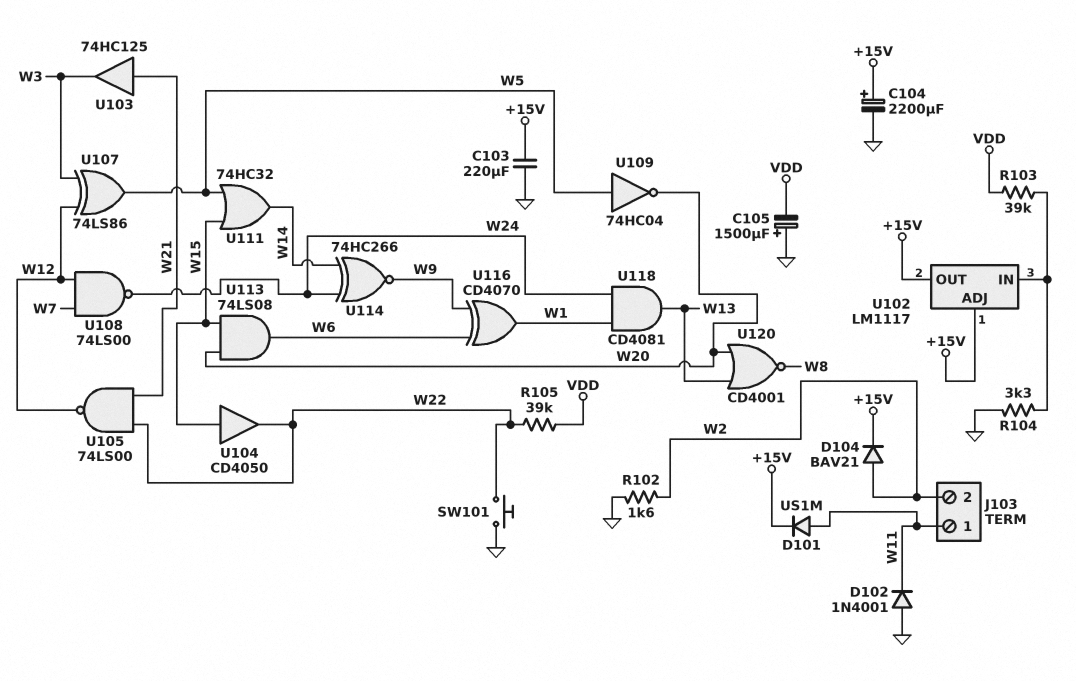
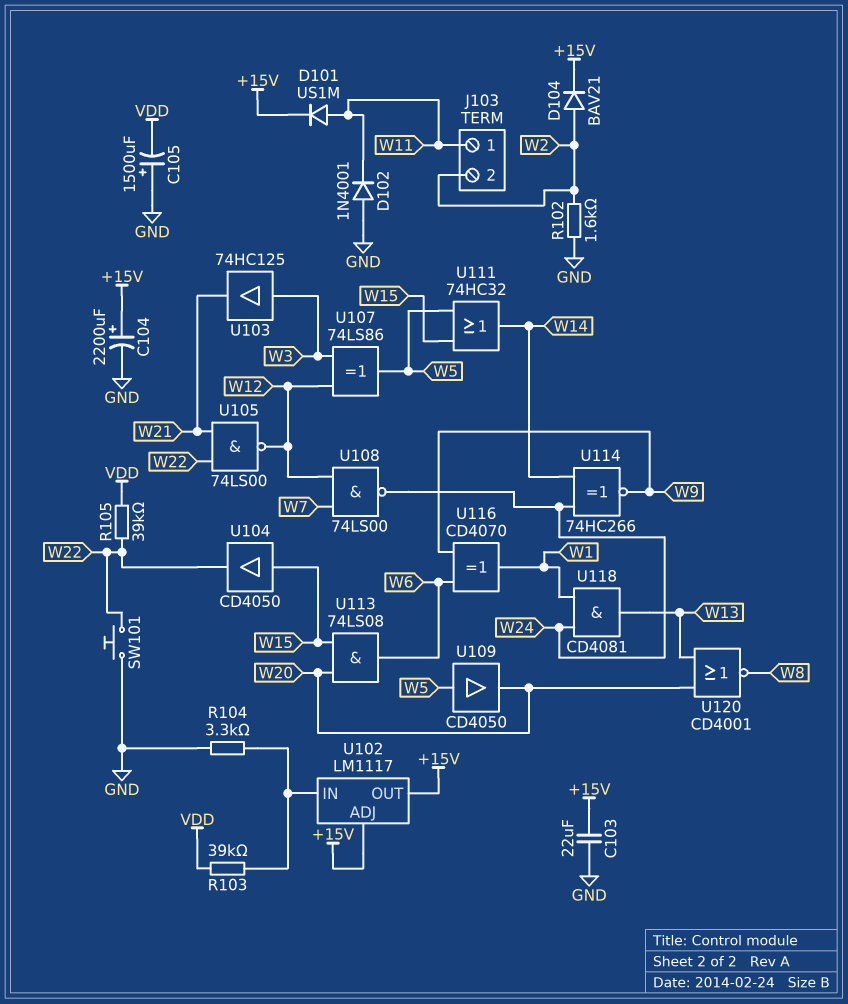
C103: 220uF (+15V, GND) -> 22uF (+15V, GND)
U103: buffer 74HC125 (in W21, out W3) -> buffer 74HC125 (in W3, out W21)
U109: NOT 74HC04 (in W5, out W20) -> buffer CD4050 (in W5, out W20)

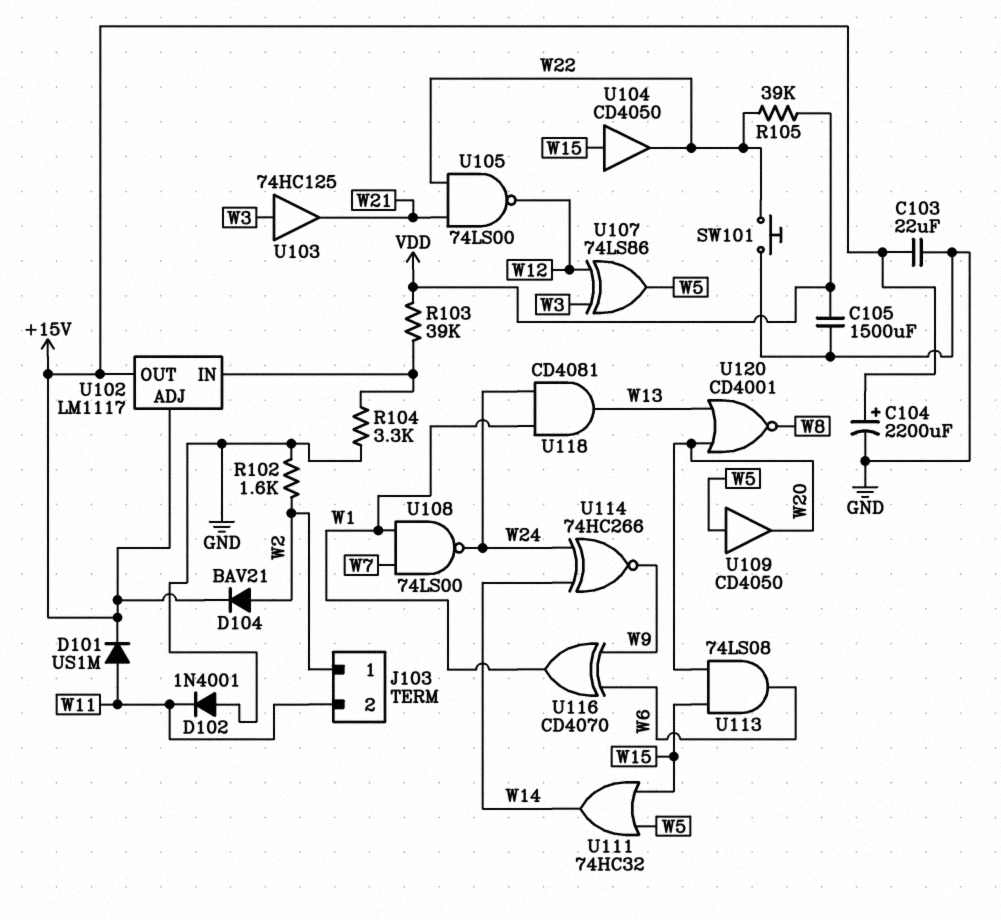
C105: 1500uF (plus GND, minus VDD) -> 1500uF (GND, VDD)
J103 pin 1: W11 -> W2
J103 pin 2: W2 -> W11
U108: NAND 74LS00 (in W7, in W12, out W24) -> NAND 74LS00 (in W1, in W7, out W24)

